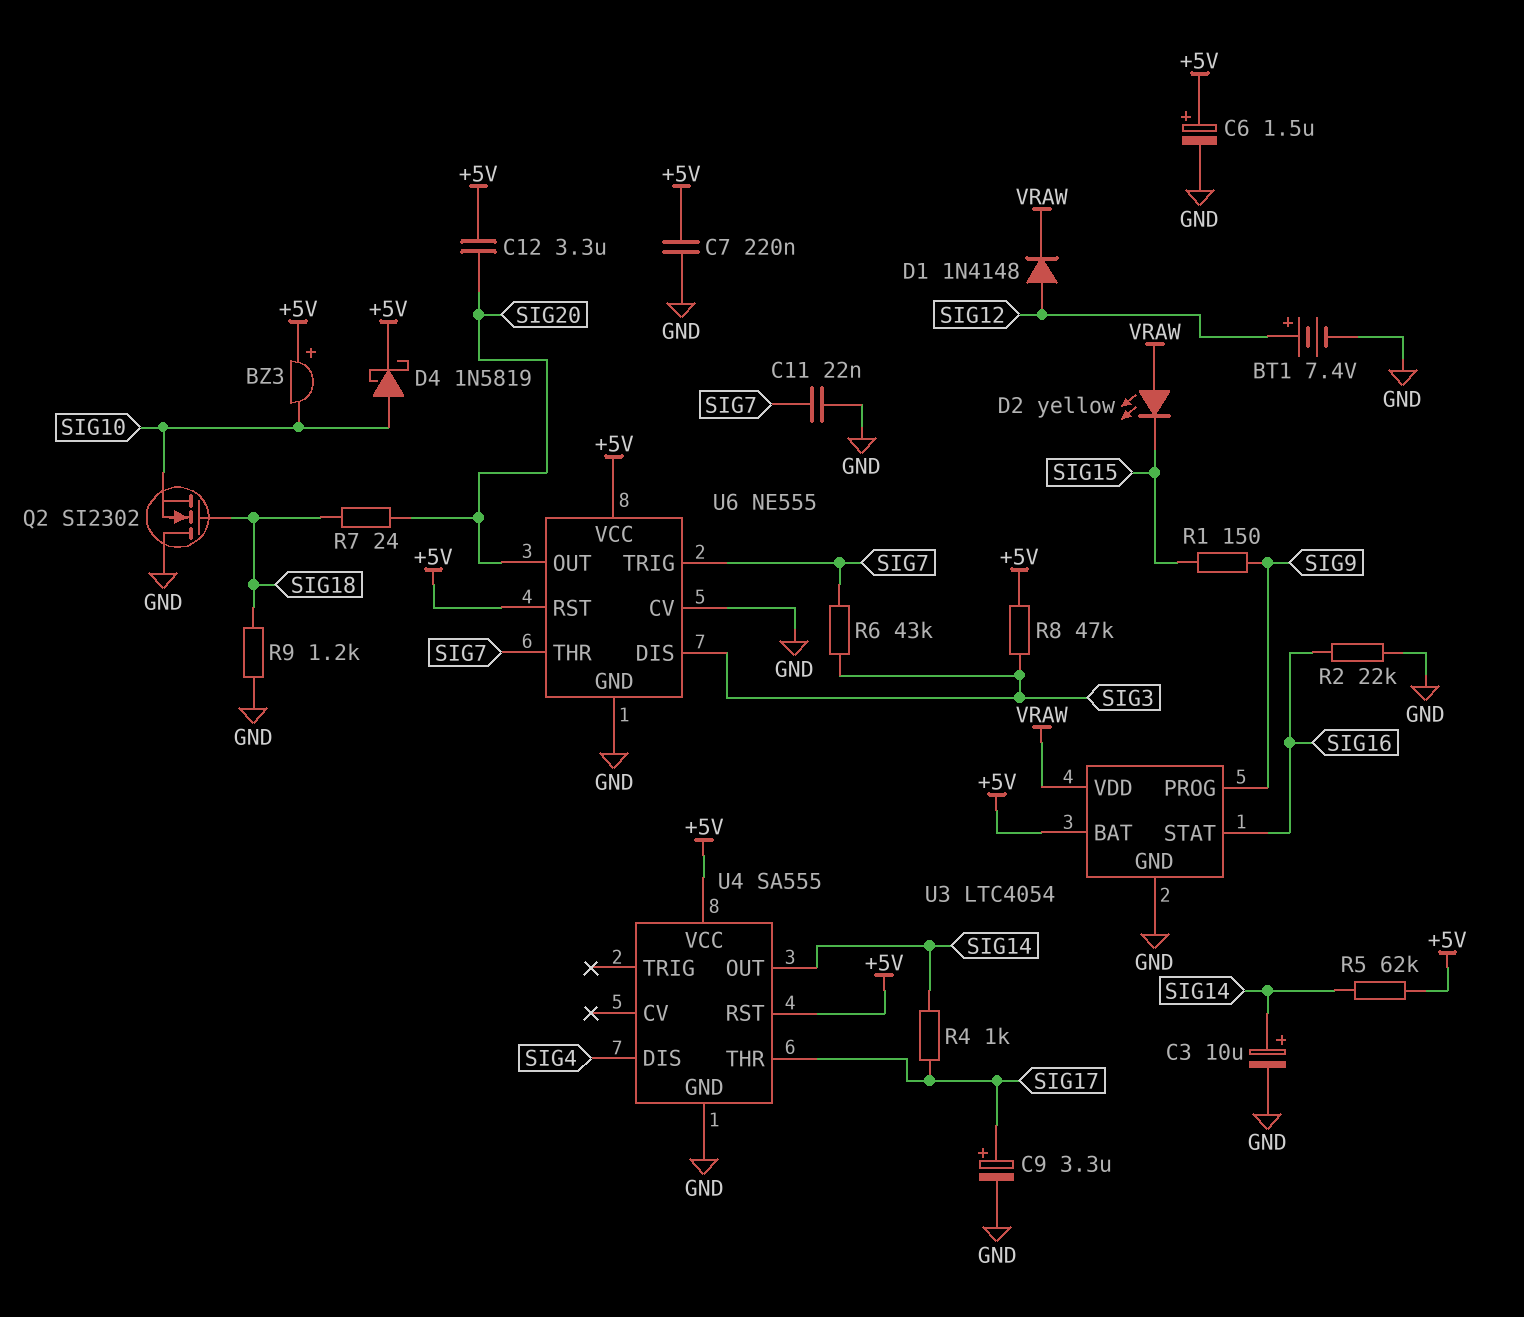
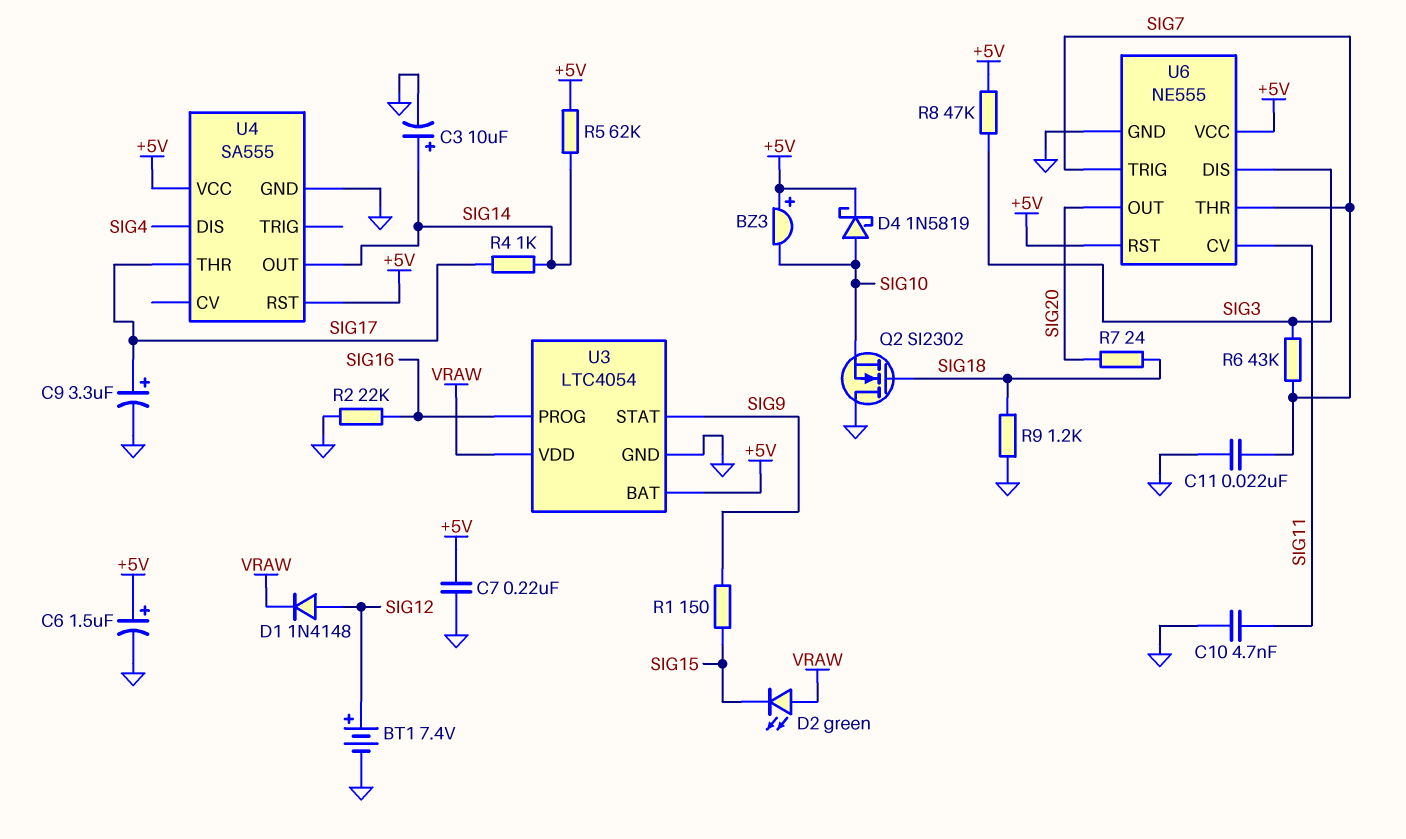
C10: none -> 4.7nF (GND, SIG11)
C12: 3.3uF (+5V, SIG20) -> none
D2: LED yellow (A VRAW, K SIG15) -> LED green (A VRAW, K SIG15)
U3 pin PROG: SIG9 -> SIG16
U3 pin STAT: SIG16 -> SIG9
U6 pin CV: GND -> SIG11

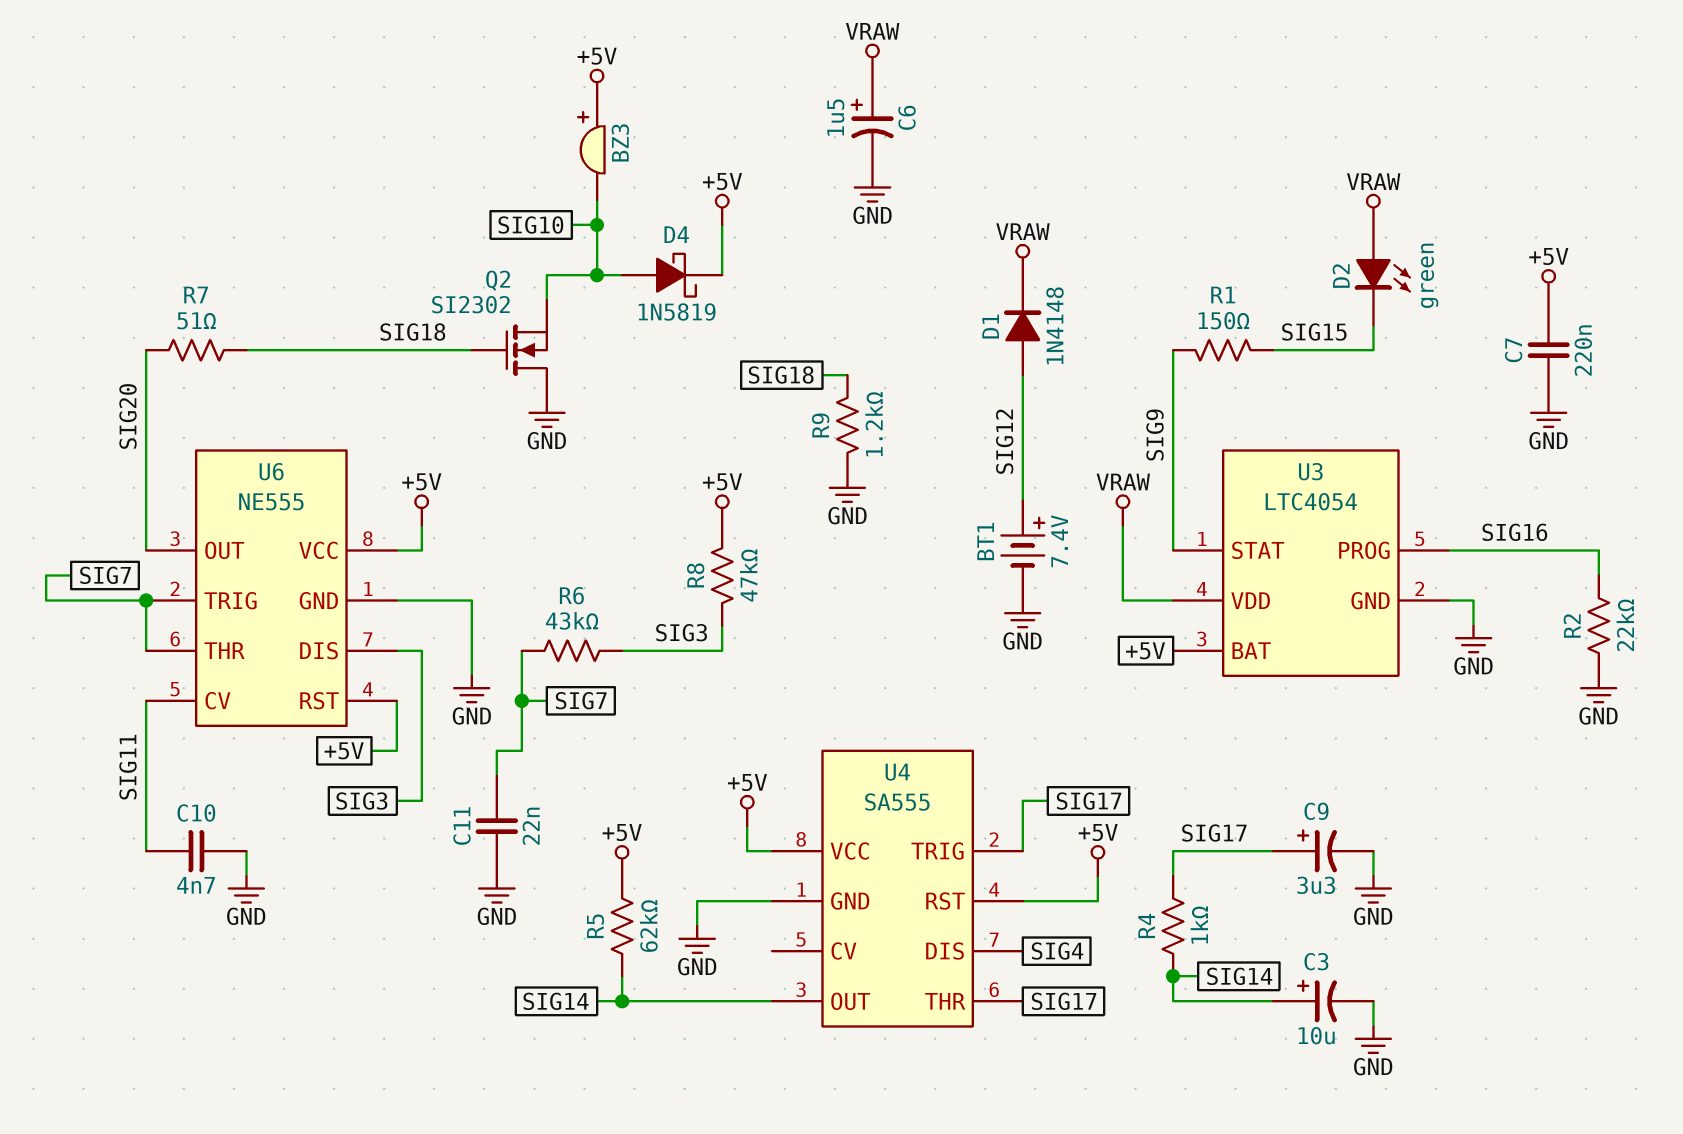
C6: 1.5uF (plus +5V, minus GND) -> 1.5uF (plus VRAW, minus GND)
R7: 24 (SIG18, SIG20) -> 51 (SIG18, SIG20)
U4 pin TRIG: none -> SIG17

